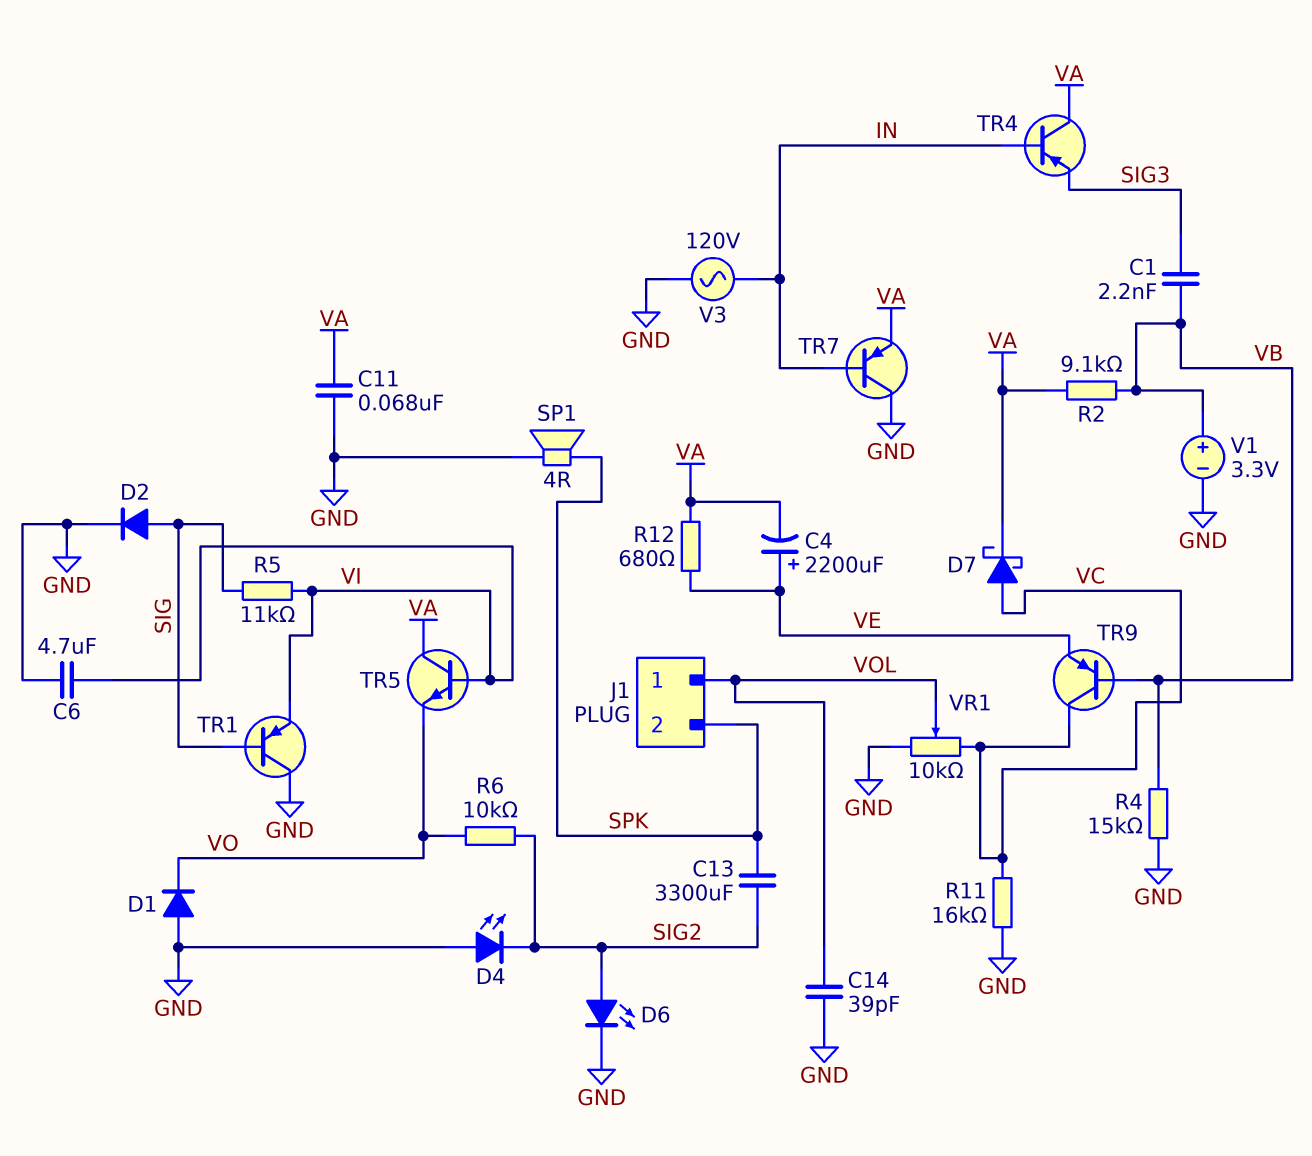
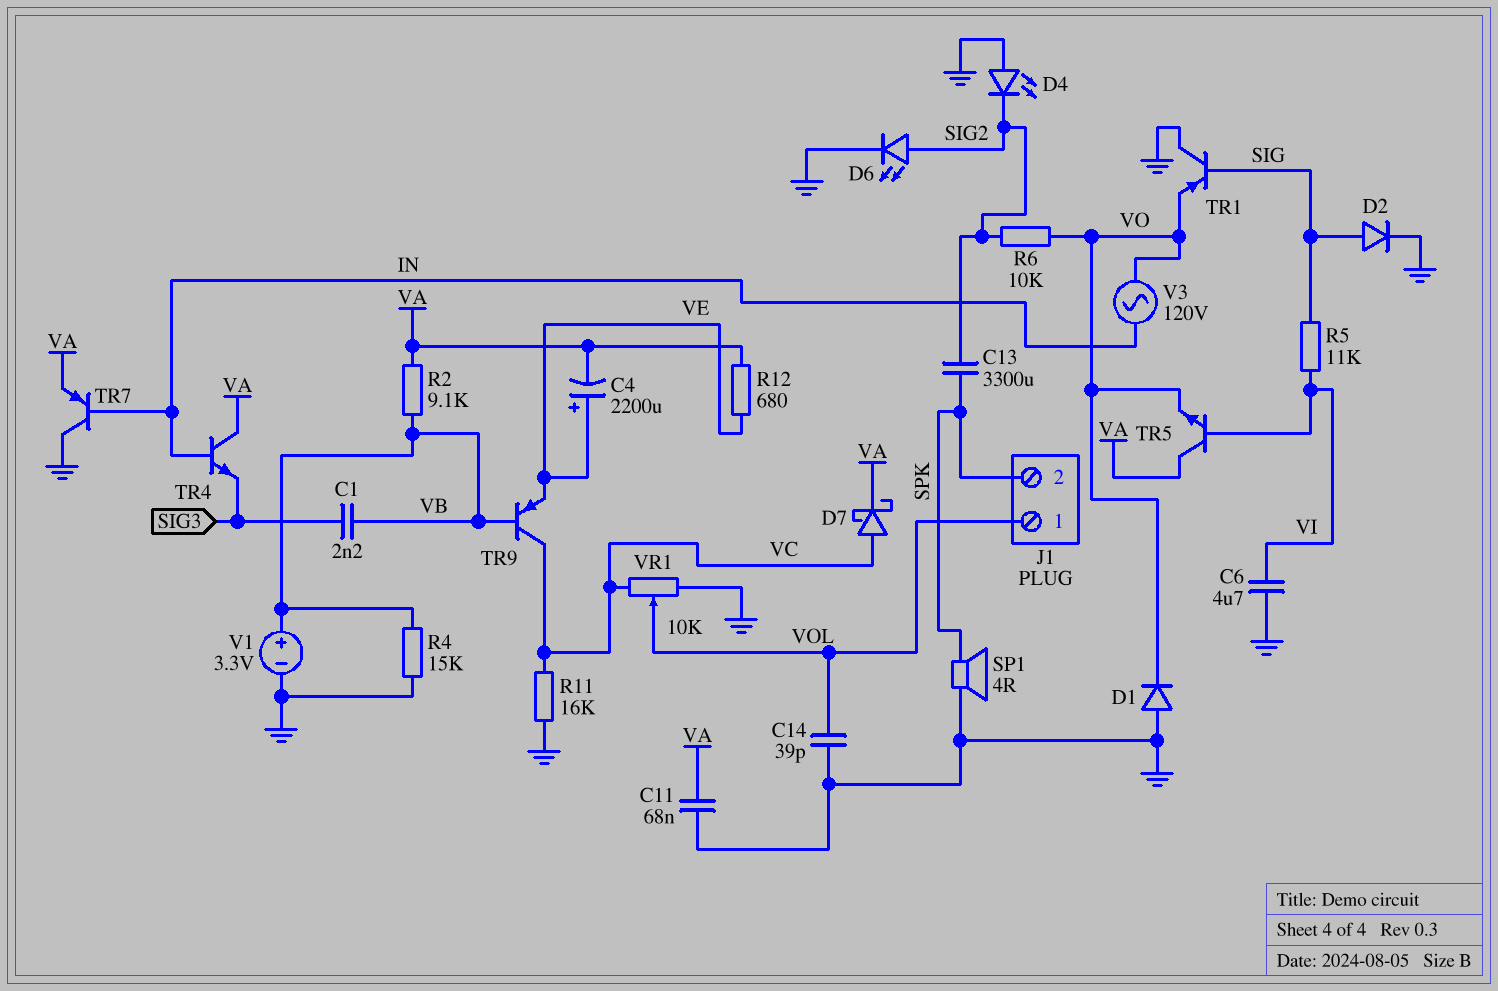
TR1: PNP (B SIG, C GND, E VI) -> PNP (B SIG, C GND, E VO)
TR4: PNP (B IN, C VA, E SIG3) -> NPN (B IN, C VA, E SIG3)
V3: AC 120V (GND, IN) -> AC 120V (IN, VO)

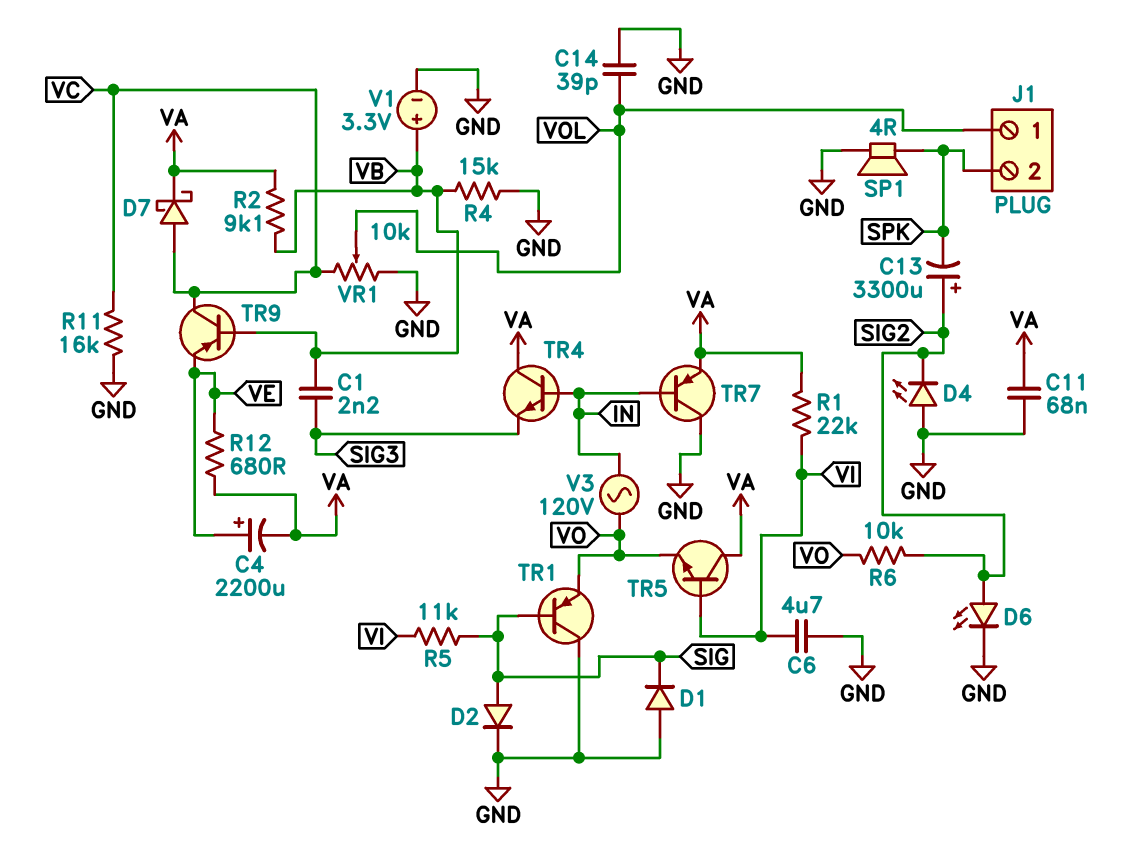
C13: 3300uF (SIG2, SPK) -> 3300uF (plus SIG2, minus SPK)
D1: diode (A GND, K VO) -> diode (A GND, K SIG)
R1: none -> 22k (VA, VI)

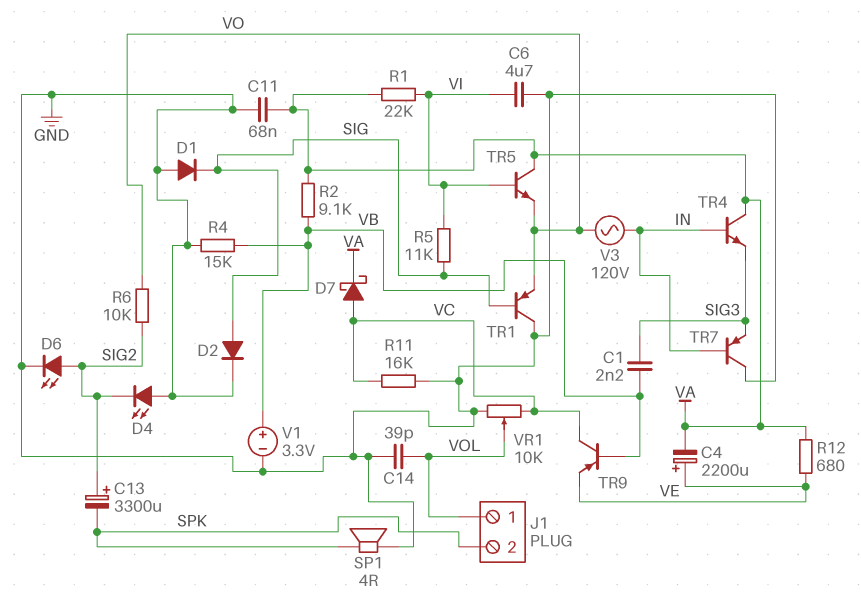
TR7: PNP (B IN, C GND, E VA) -> PNP (B IN, C GND, E SIG3)

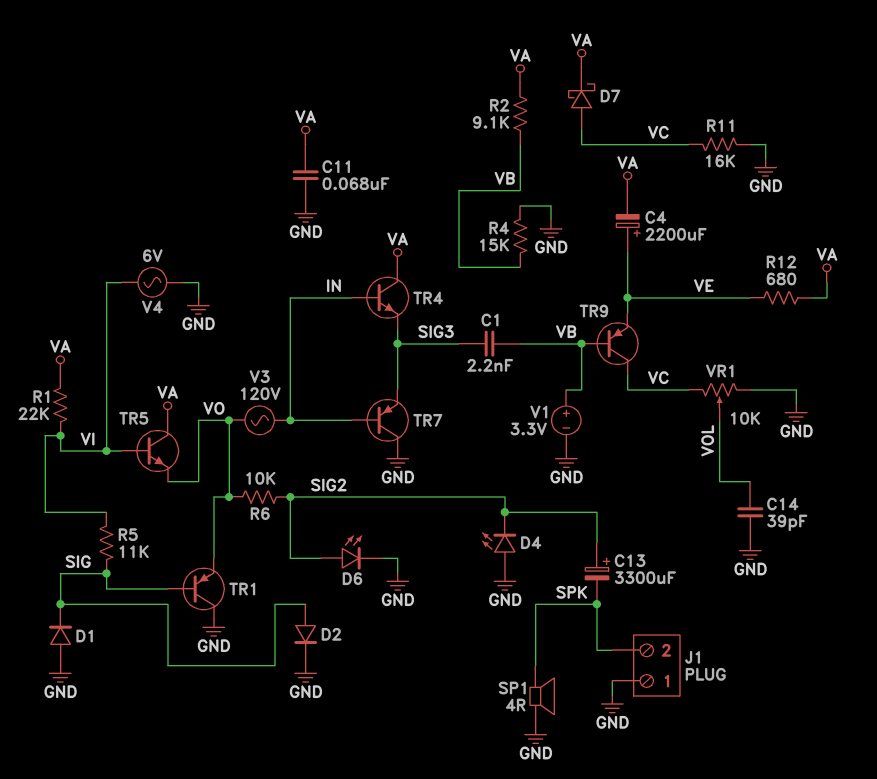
C6: 4.7uF (GND, VI) -> none
J1 pin 1: VOL -> GND
V4: none -> AC 6V (GND, VI)

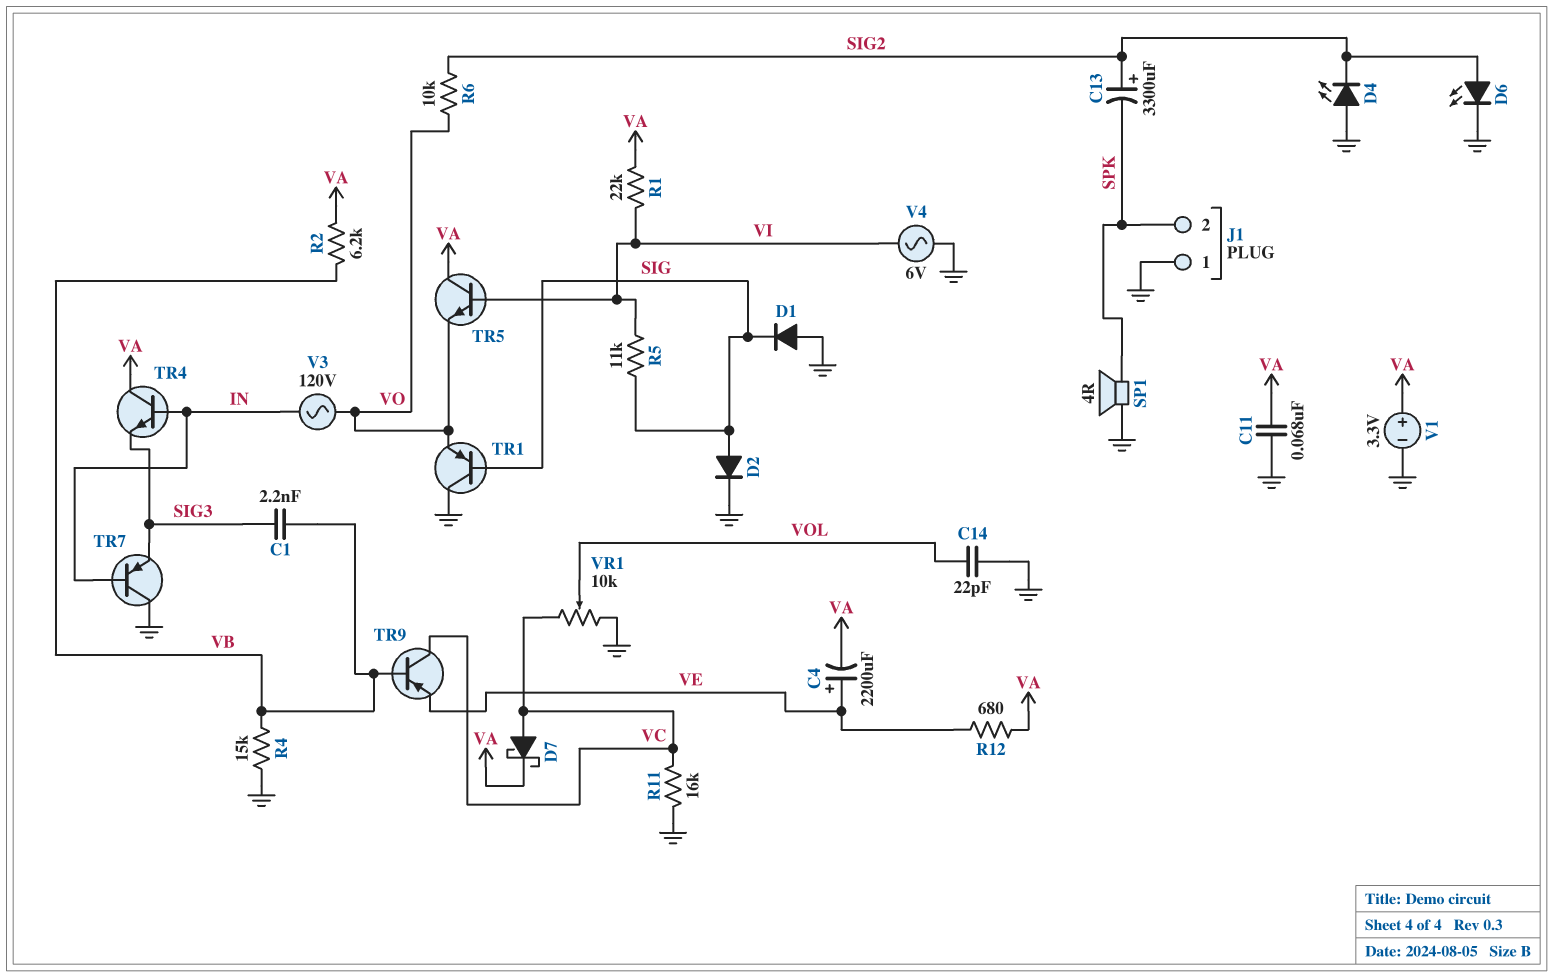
C14: 39pF (GND, VOL) -> 22pF (GND, VOL)
R2: 9.1k (VA, VB) -> 6.2k (VA, VB)
V1: 3.3V (plus VB, minus GND) -> 3.3V (plus VA, minus GND)

